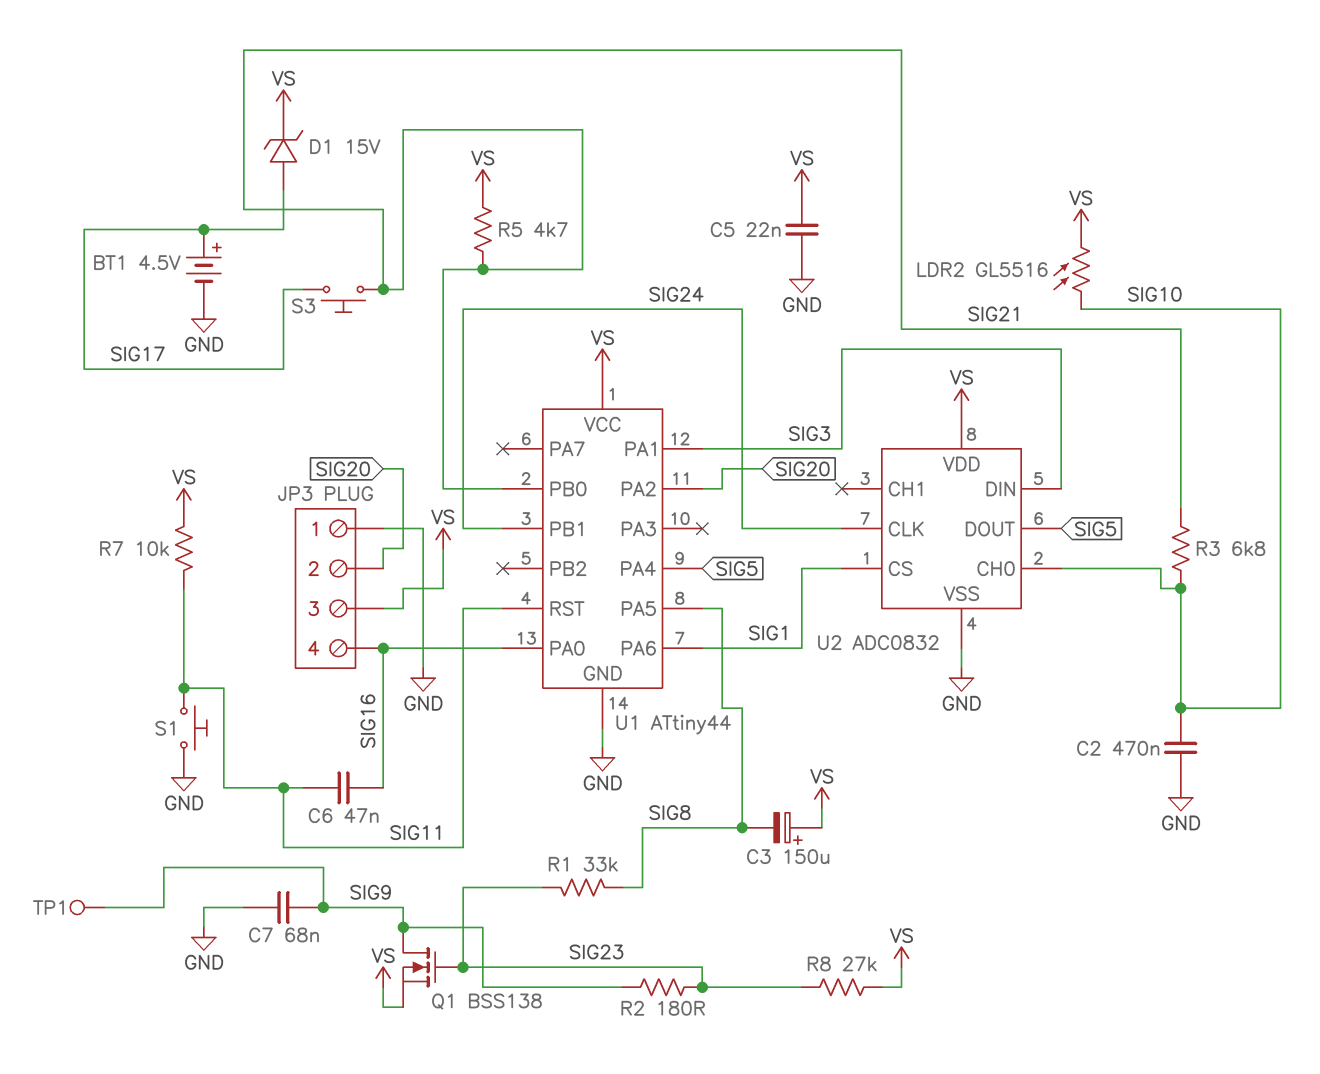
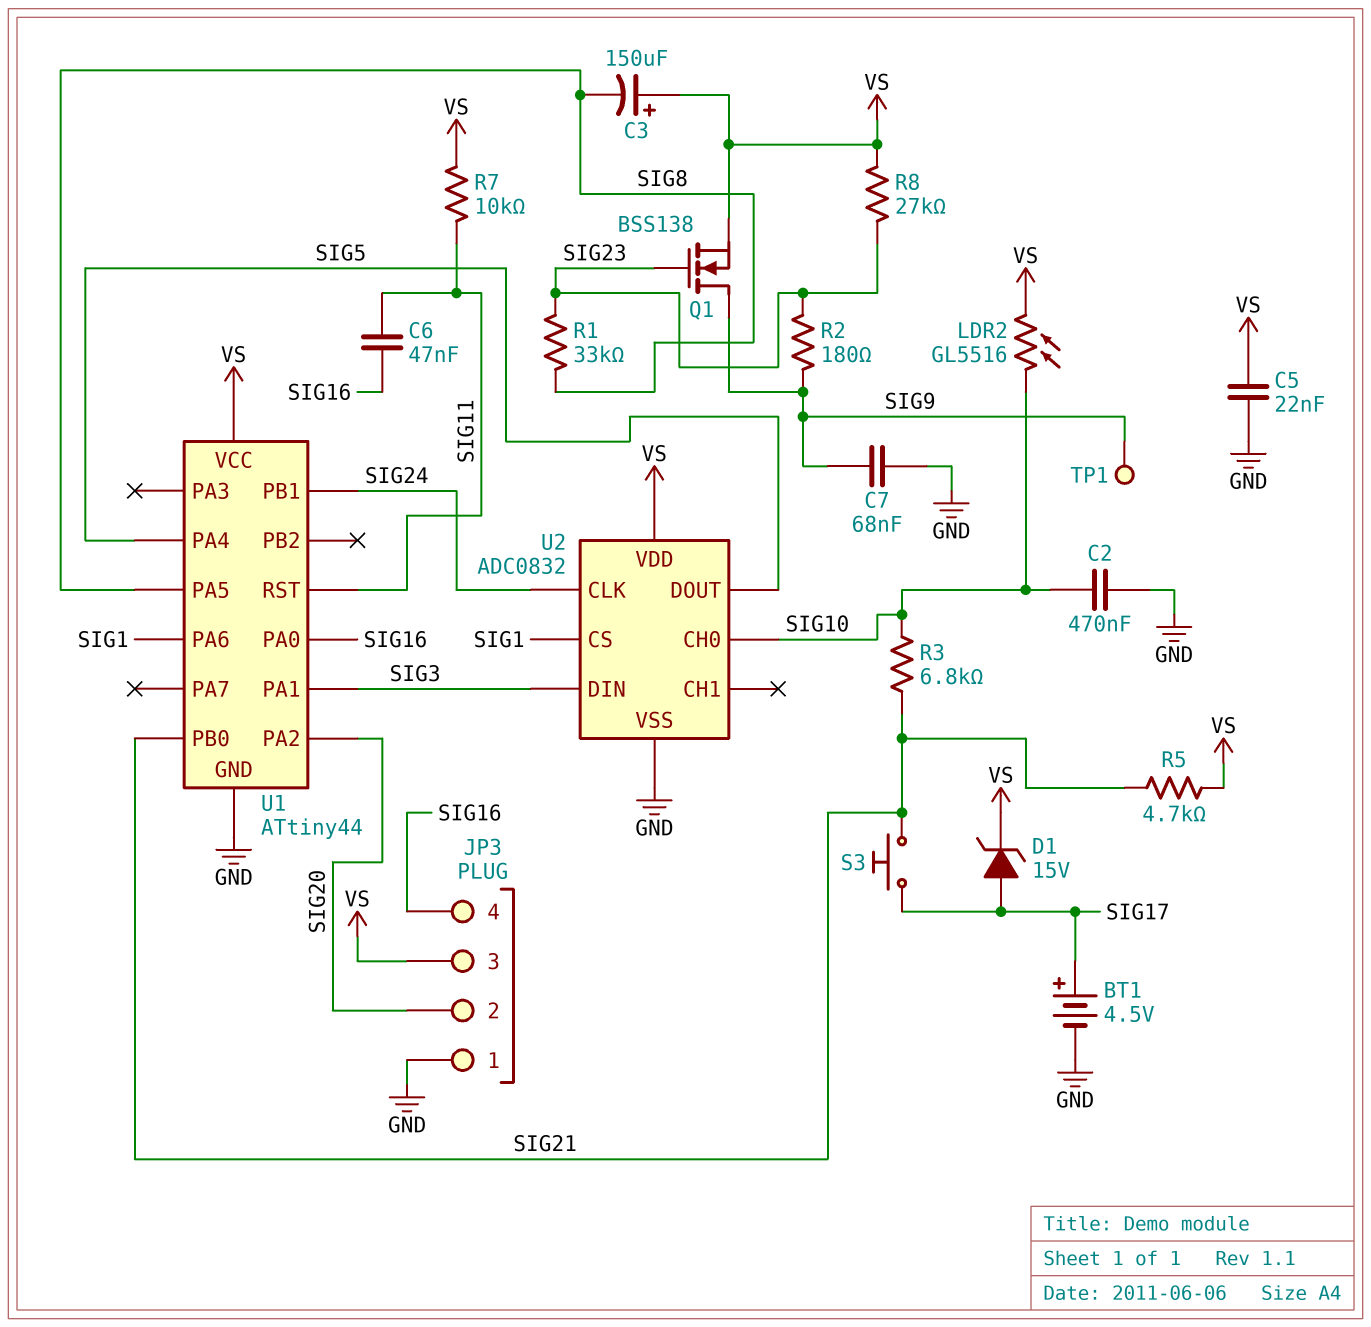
S1: button (GND, SIG11) -> none

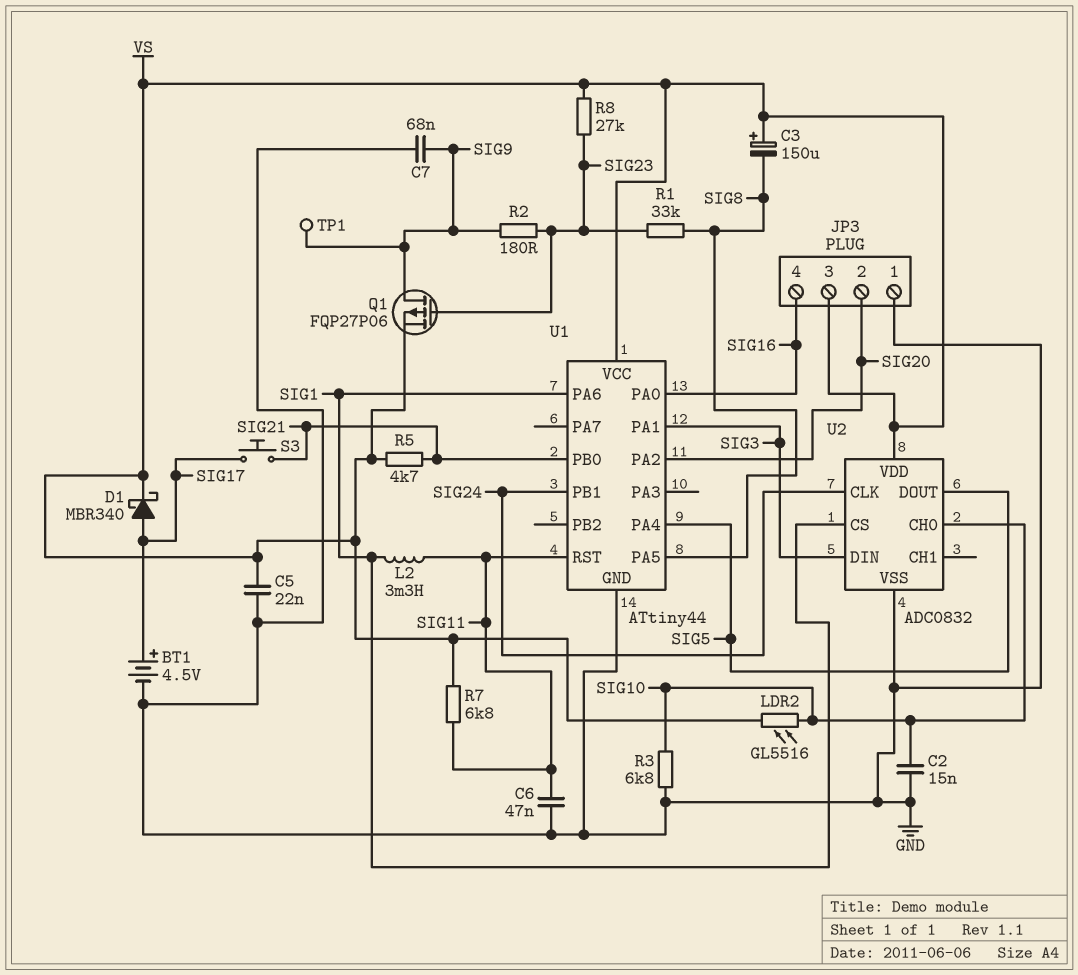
C2: 470nF (GND, SIG10) -> 15nF (GND, SIG10)
C6: 47nF (SIG11, SIG16) -> 47nF (GND, SIG11)
D1: zener 15V (A SIG17, K VS) -> schottky MBR340 (A SIG17, K VS)
L2: none -> 3.3mH (SIG1, SIG11)
Q1: NMOS BSS138 (G SIG23, D SIG9, S VS) -> PMOS FQP27P06 (G SIG23, D SIG9, S VS)
R3: 6.8k (SIG10, SIG21) -> 6.8k (GND, SIG10)
R7: 10k (SIG11, VS) -> 6.8k (SIG11, VS)

